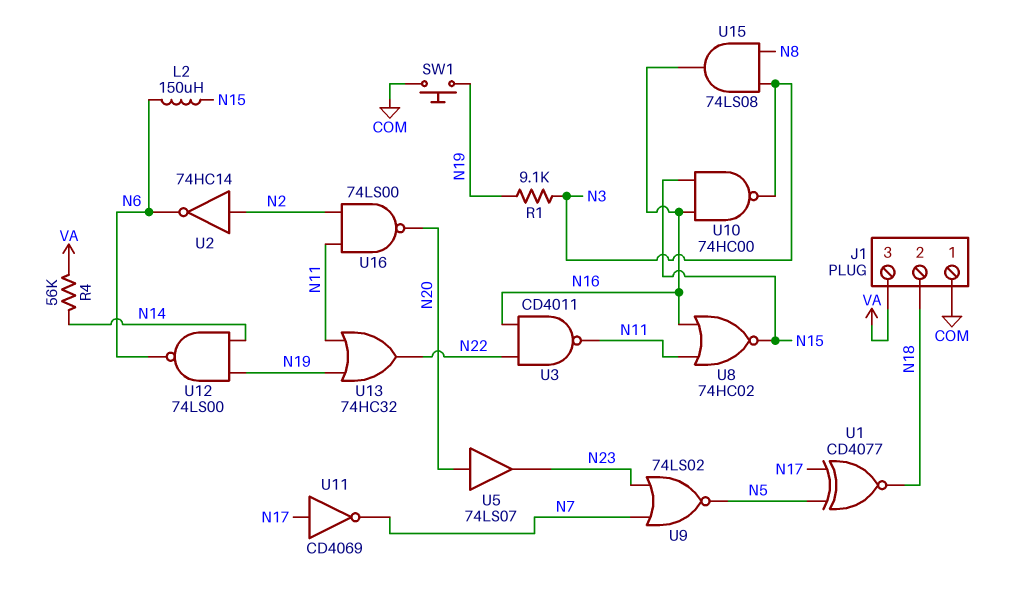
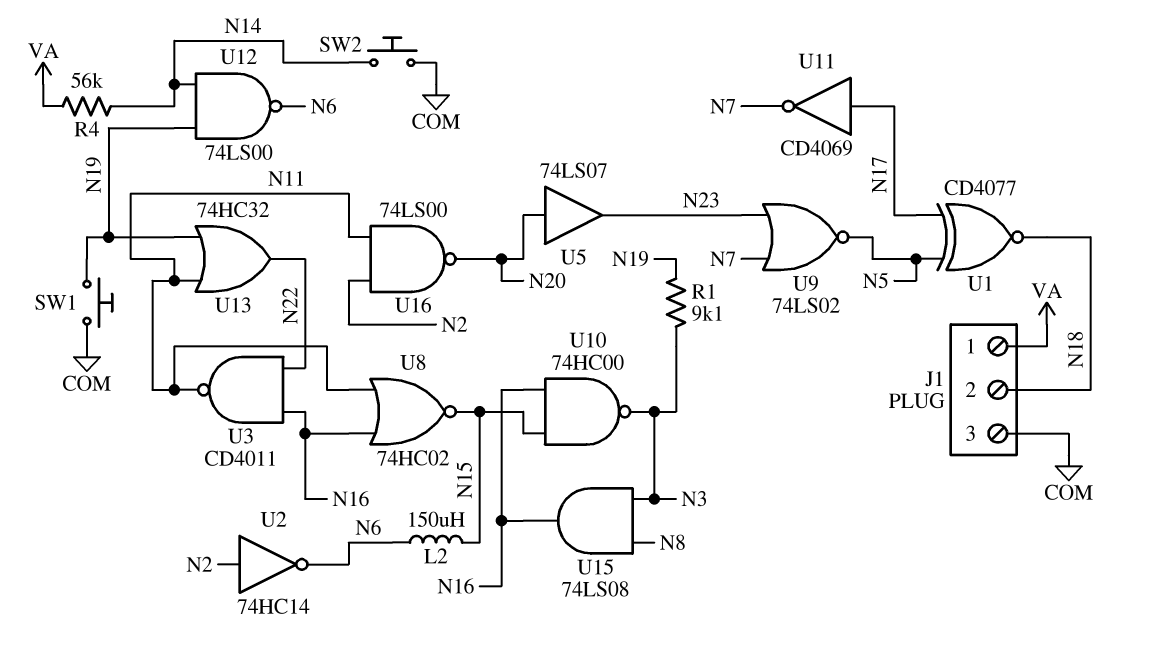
J1 pin 1: COM -> VA
J1 pin 3: VA -> COM
SW2: none -> button (COM, N14)

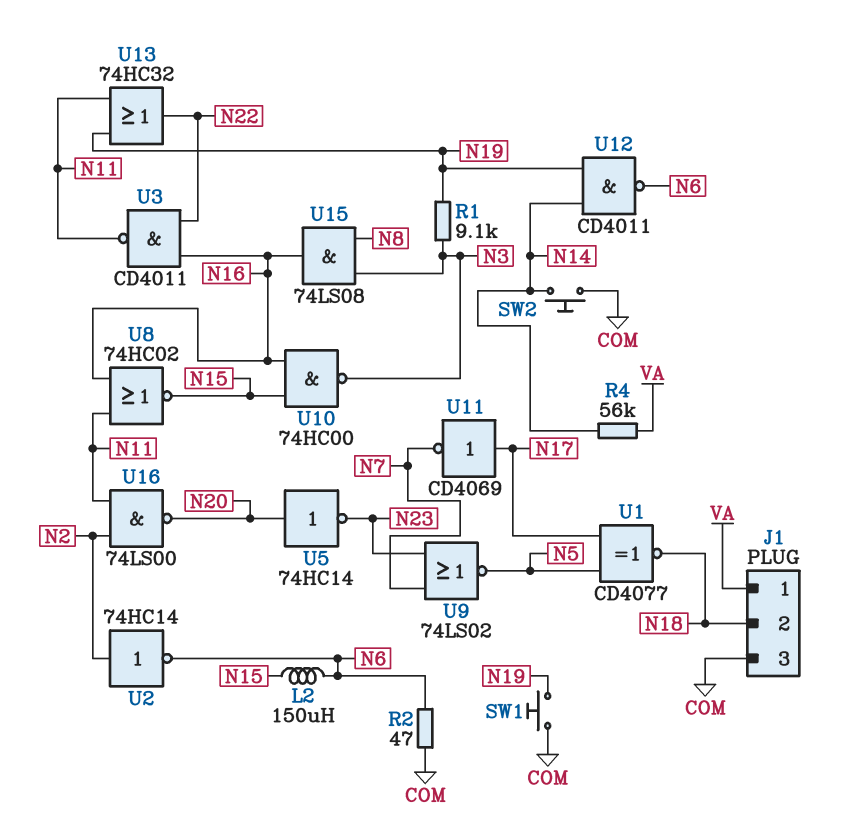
R2: none -> 47 (COM, N6)
U5: buffer 74LS07 (in N20, out N23) -> NOT 74HC14 (in N20, out N23)
U12: NAND 74LS00 (in N14, in N19, out N6) -> NAND CD4011 (in N14, in N19, out N6)

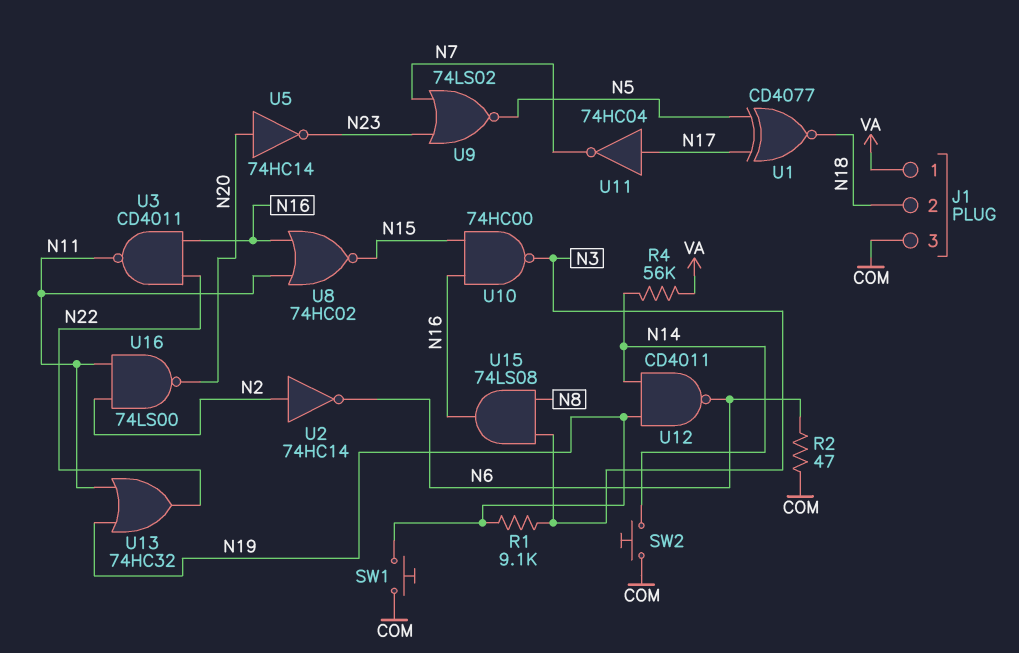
L2: 150uH (N6, N15) -> none
U11: NOT CD4069 (in N17, out N7) -> NOT 74HC04 (in N17, out N7)

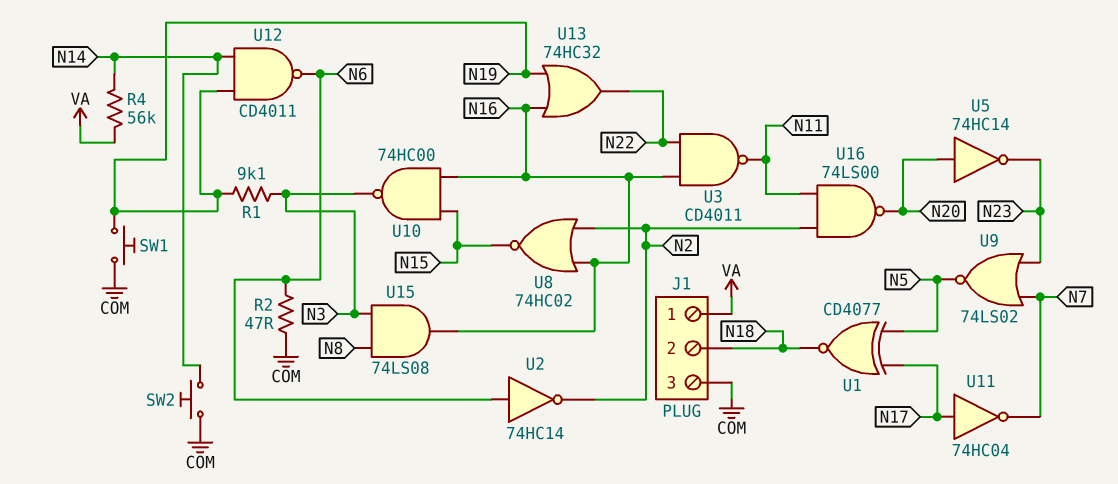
U2: NOT 74HC14 (in N2, out N6) -> NOT 74HC14 (in N6, out N2)
U8: NOR 74HC02 (in N11, in N16, out N15) -> NOR 74HC02 (in N2, in N16, out N15)
U13: OR 74HC32 (in N11, in N19, out N22) -> OR 74HC32 (in N16, in N19, out N22)

